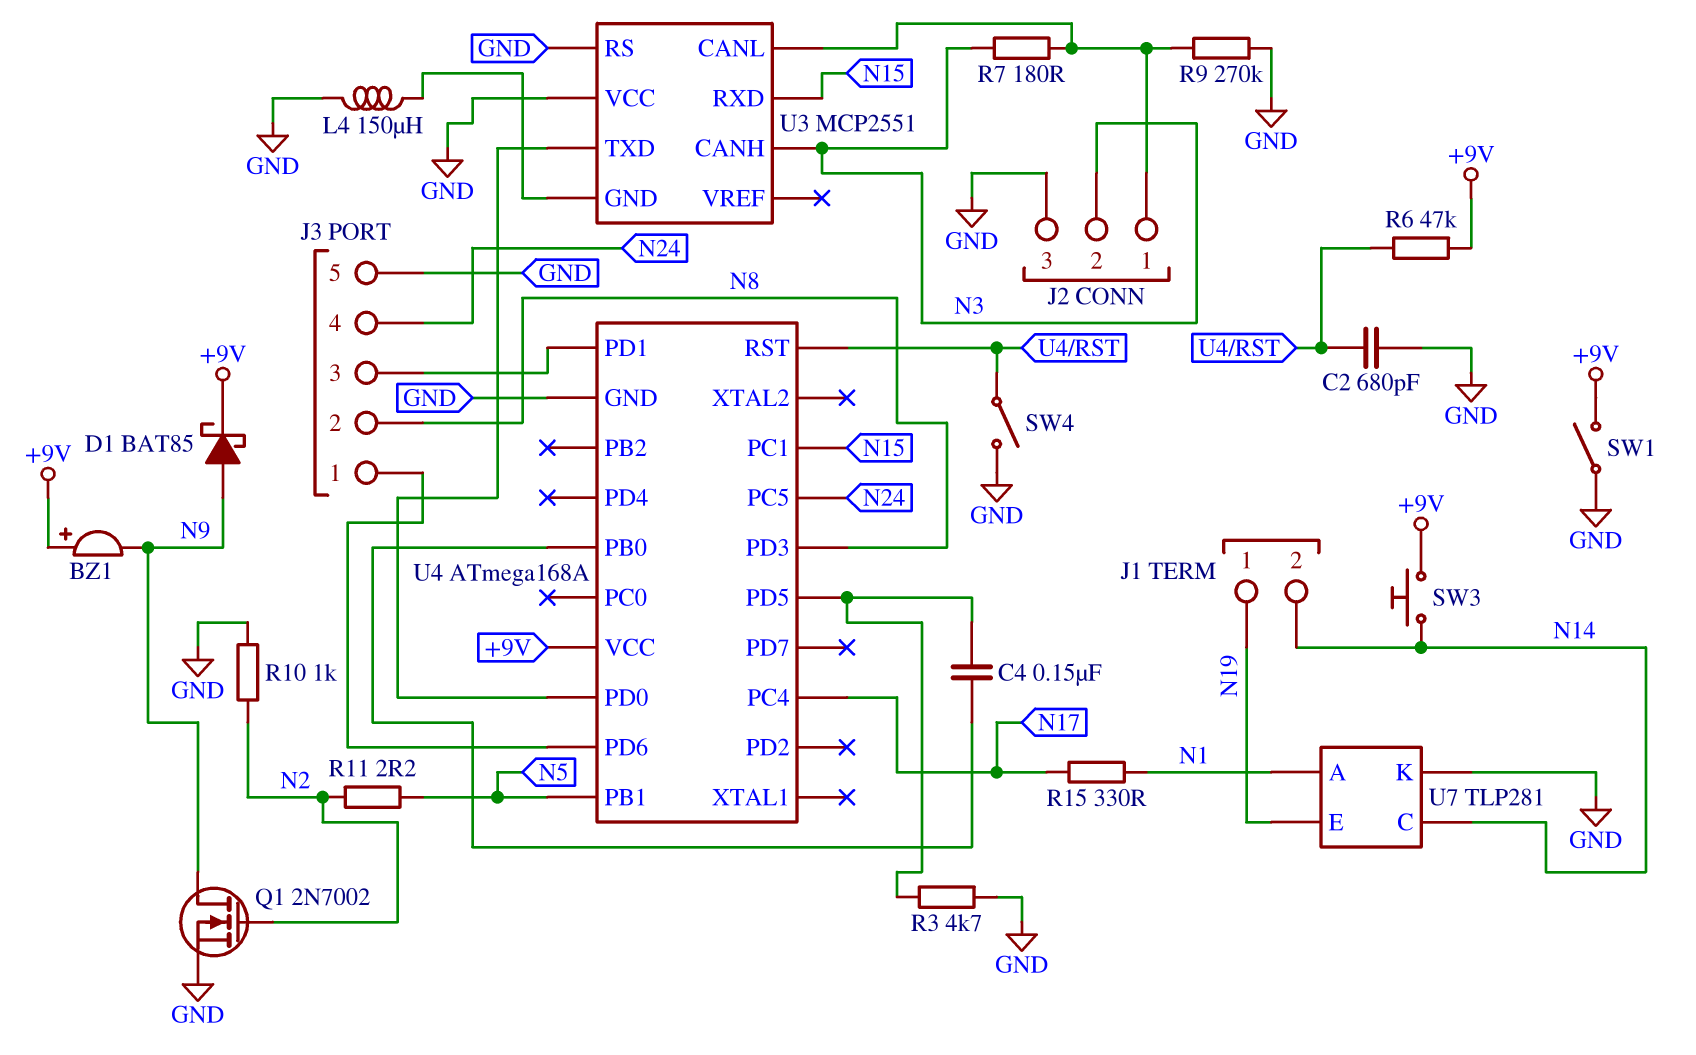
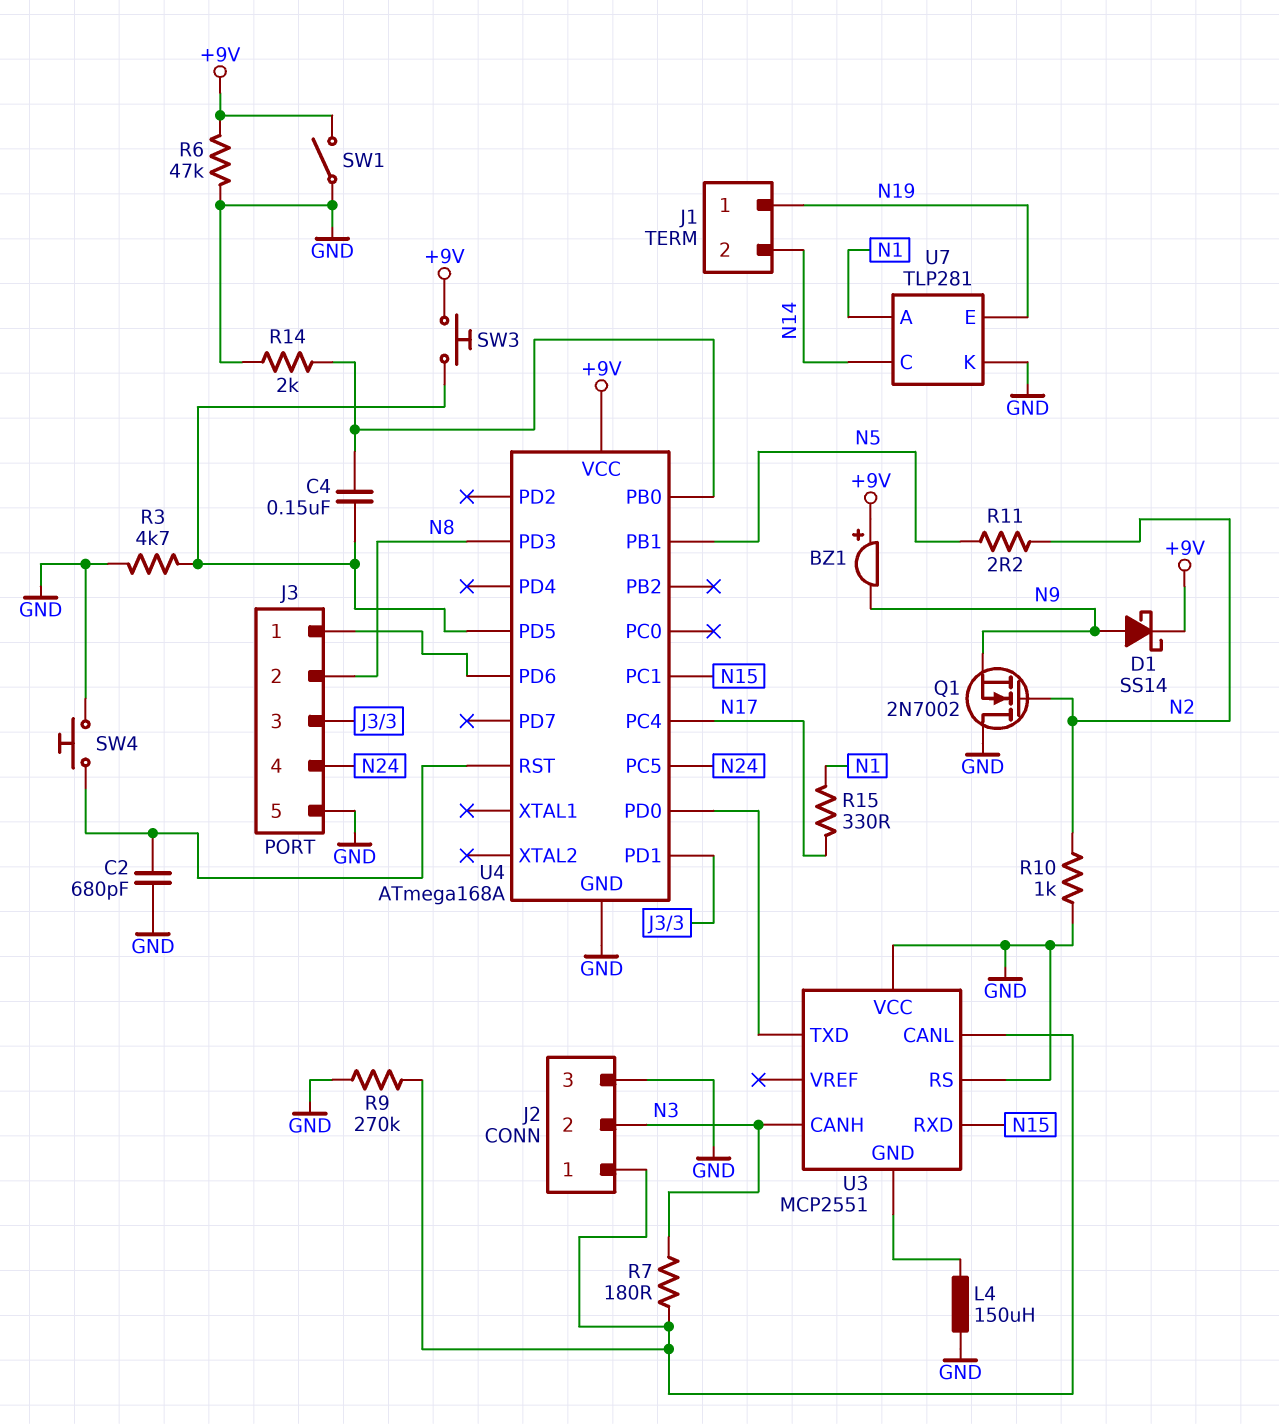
D1: schottky BAT85 (A N9, K +9V) -> schottky SS14 (A N9, K +9V)
Q1: NMOS 2N7002 (G N2, D N9, S GND) -> NMOS 2N7002 (G N2, D GND, S N9)
R6: 47k (+9V, U4/RST) -> 47k (+9V, GND)
R14: none -> 2k (GND, U4/PB0)
SW3: button (+9V, N14) -> button (+9V, U4/PD5)
SW4: switch (GND, U4/RST) -> button (GND, U4/RST)

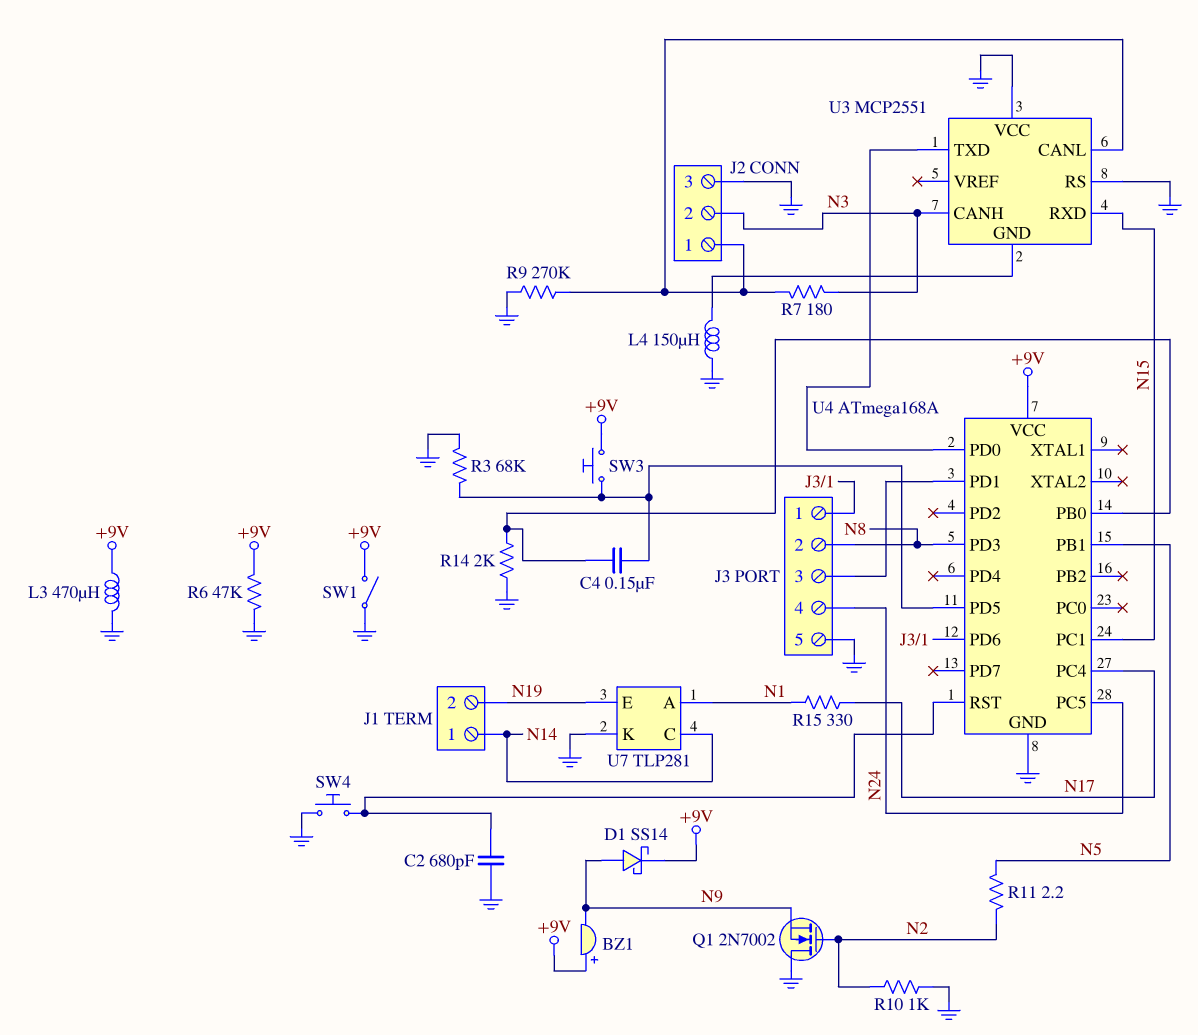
J1 pin 1: N19 -> N14
J1 pin 2: N14 -> N19
L3: none -> 470uH (+9V, GND)
R3: 4.7k (GND, U4/PD5) -> 68k (GND, U4/PD5)

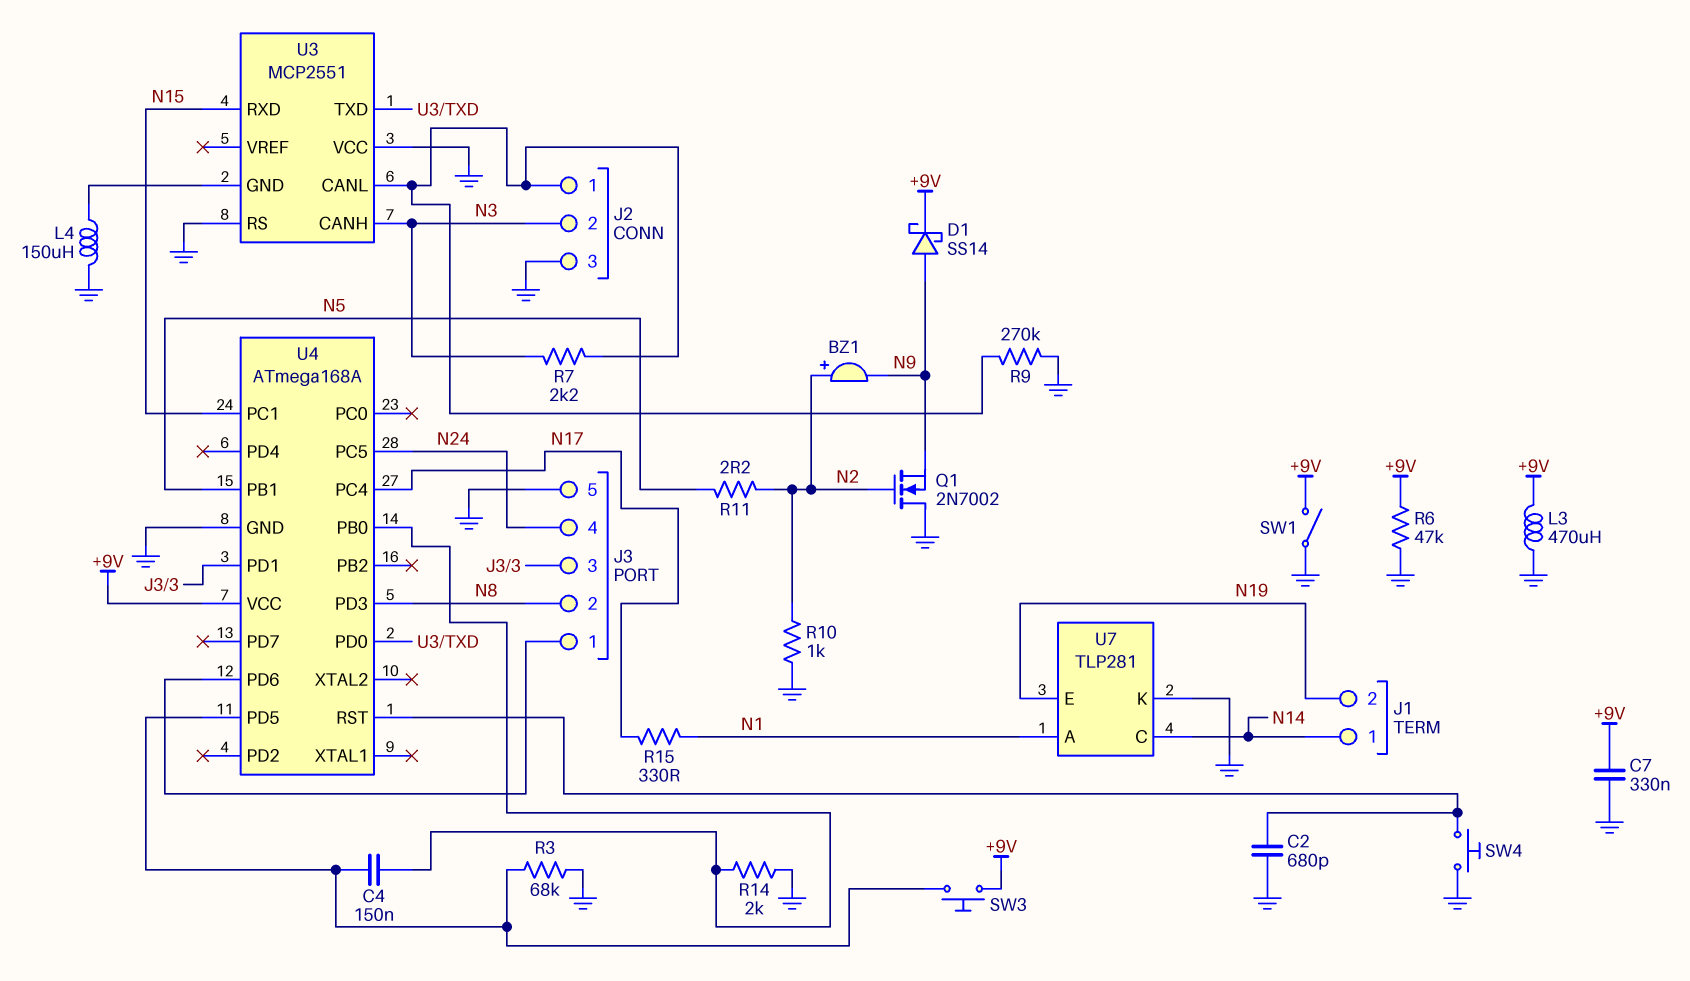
BZ1: buzzer (plus +9V, minus N9) -> buzzer (plus N2, minus N9)
C7: none -> 330nF (+9V, GND)
R7: 180 (J2/1, N3) -> 2.2k (J2/1, N3)

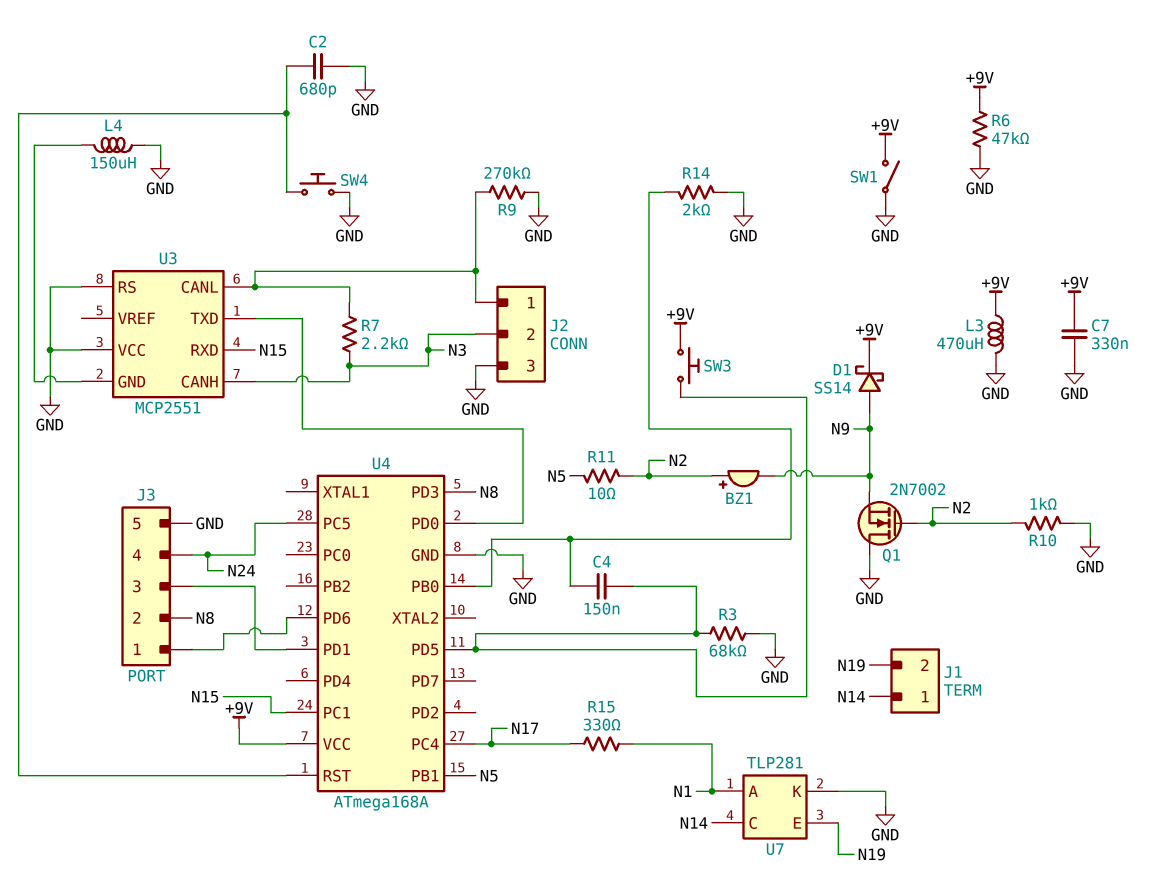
R11: 2.2 (N2, N5) -> 10 (N2, N5)

